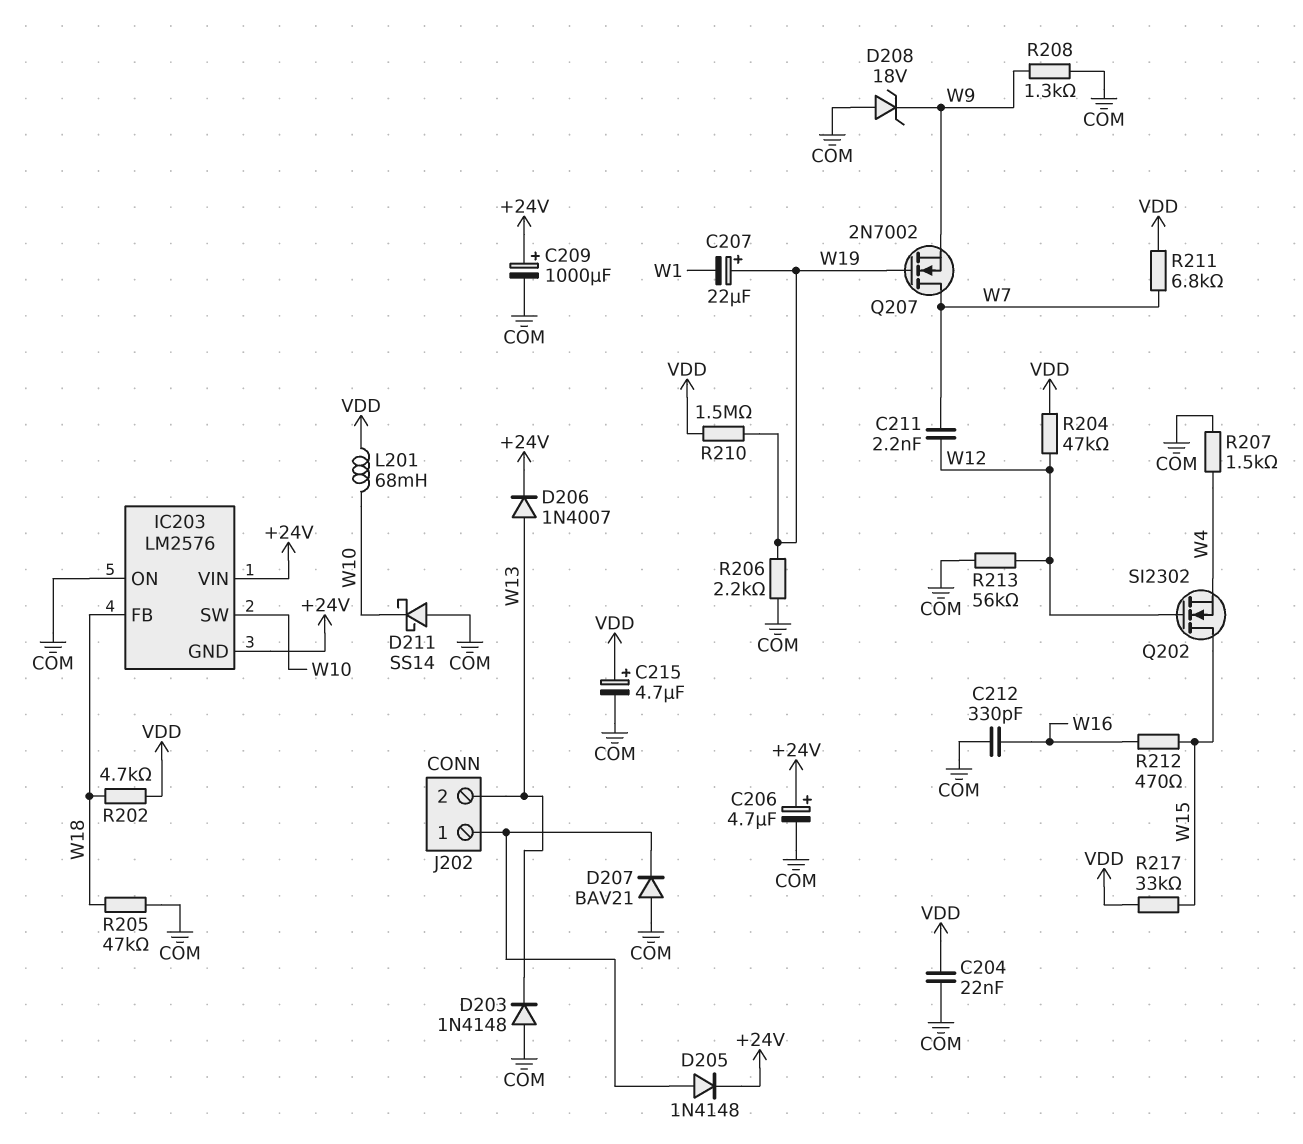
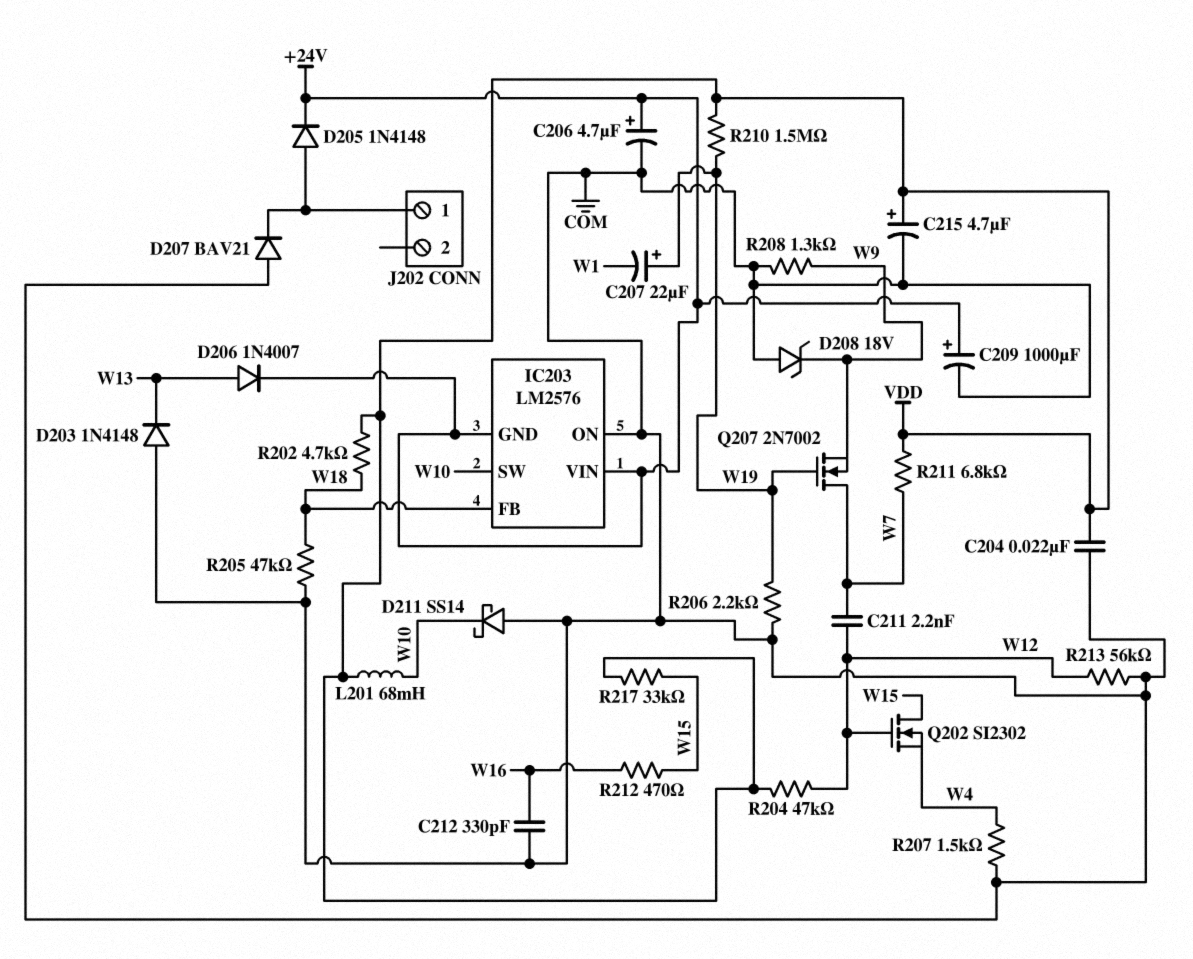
J202 pin 2: W13 -> none

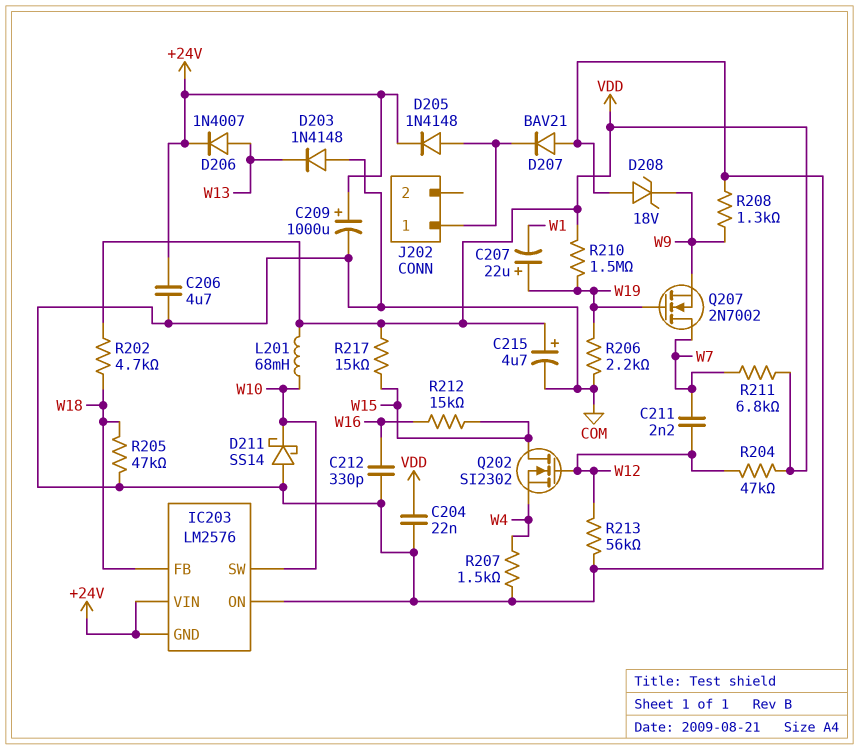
C206: 4.7uF (plus +24V, minus COM) -> 4.7uF (+24V, COM)
R212: 470 (W15, W16) -> 15k (W15, W16)
R217: 33k (VDD, W15) -> 15k (VDD, W15)

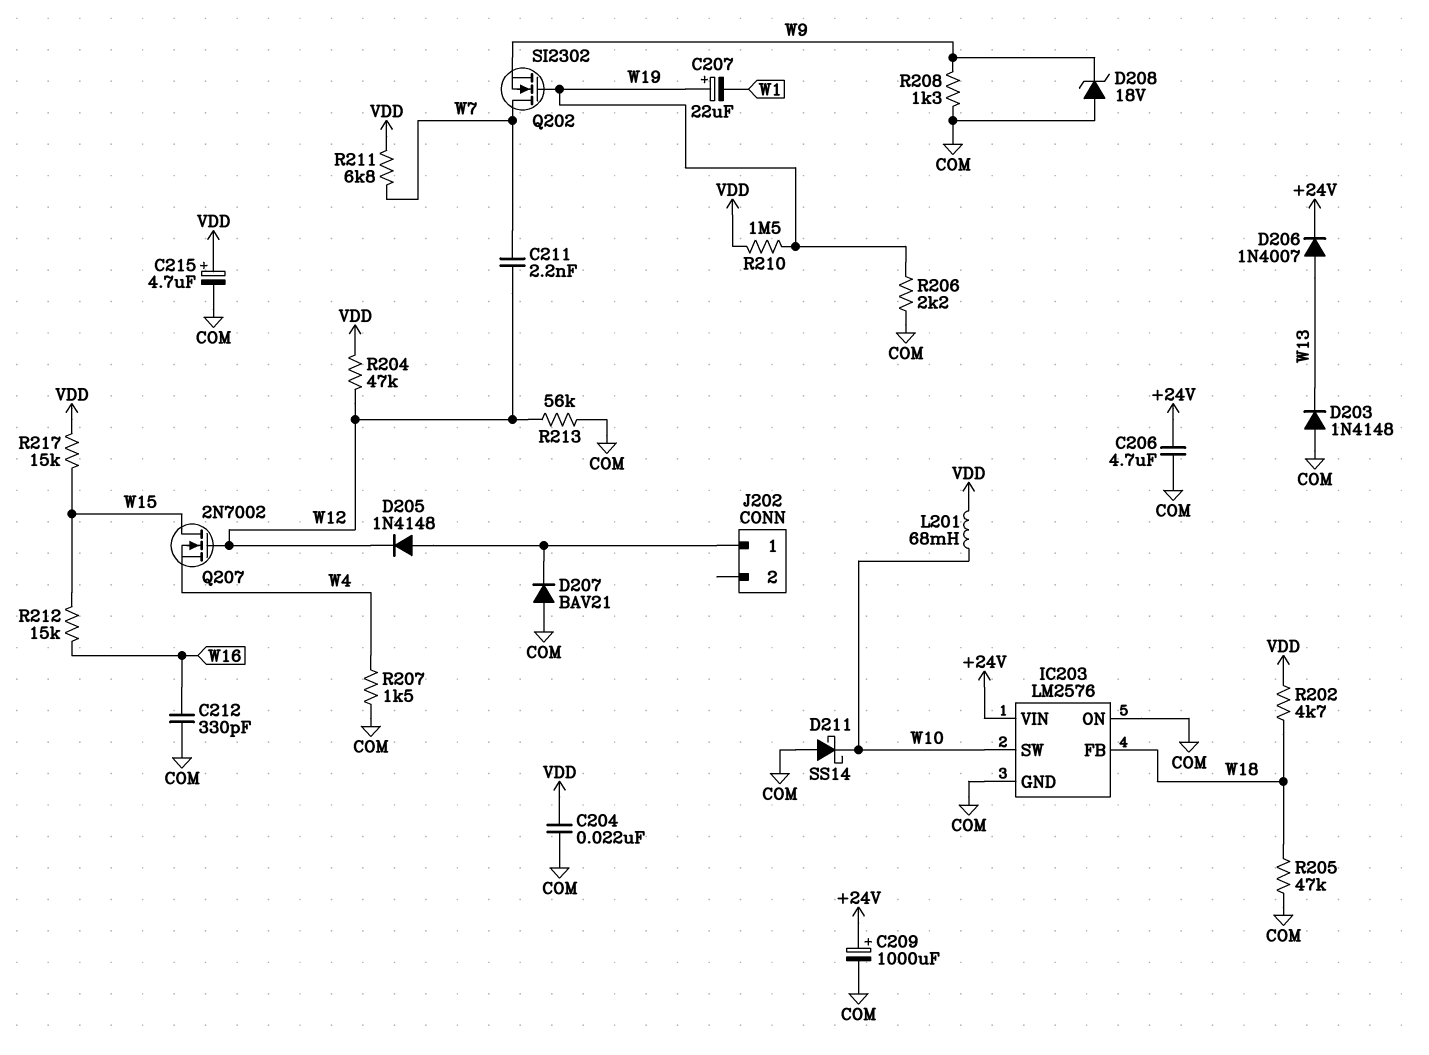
D205: diode 1N4148 (A J202/1, K +24V) -> diode 1N4148 (A J202/1, K W12)
IC203 pin GND: +24V -> COM
Q202: NMOS SI2302 (G W12, D W15, S W4) -> NMOS SI2302 (G W19, D W7, S W9)
Q207: NMOS 2N7002 (G W19, D W7, S W9) -> NMOS 2N7002 (G W12, D W15, S W4)

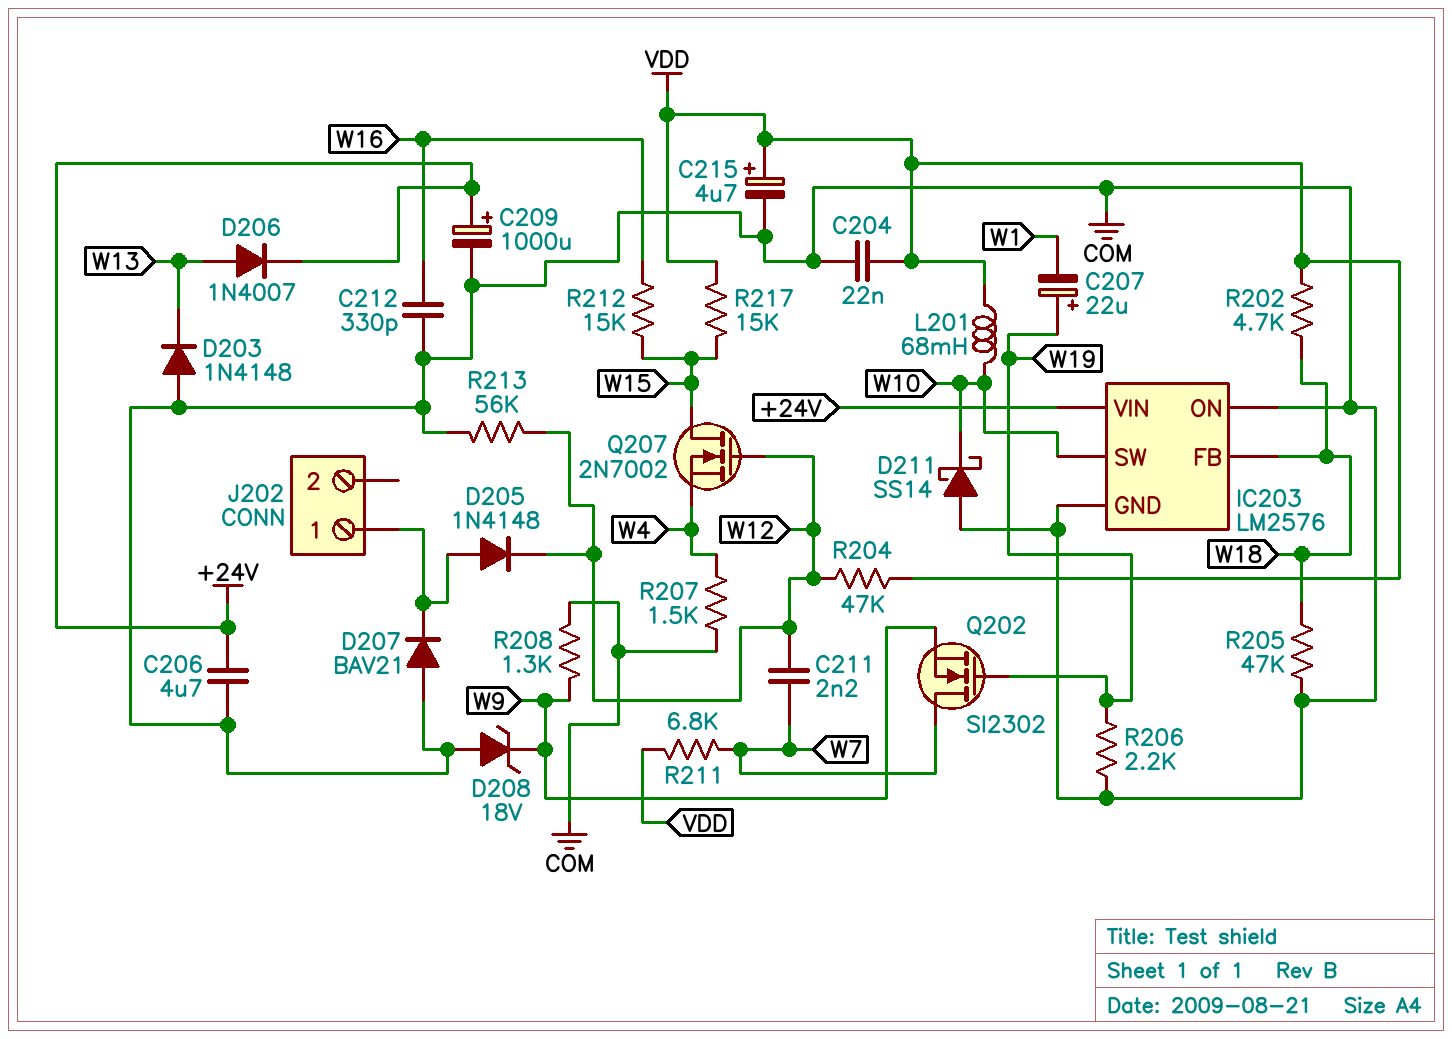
R210: 1.5M (VDD, W19) -> none

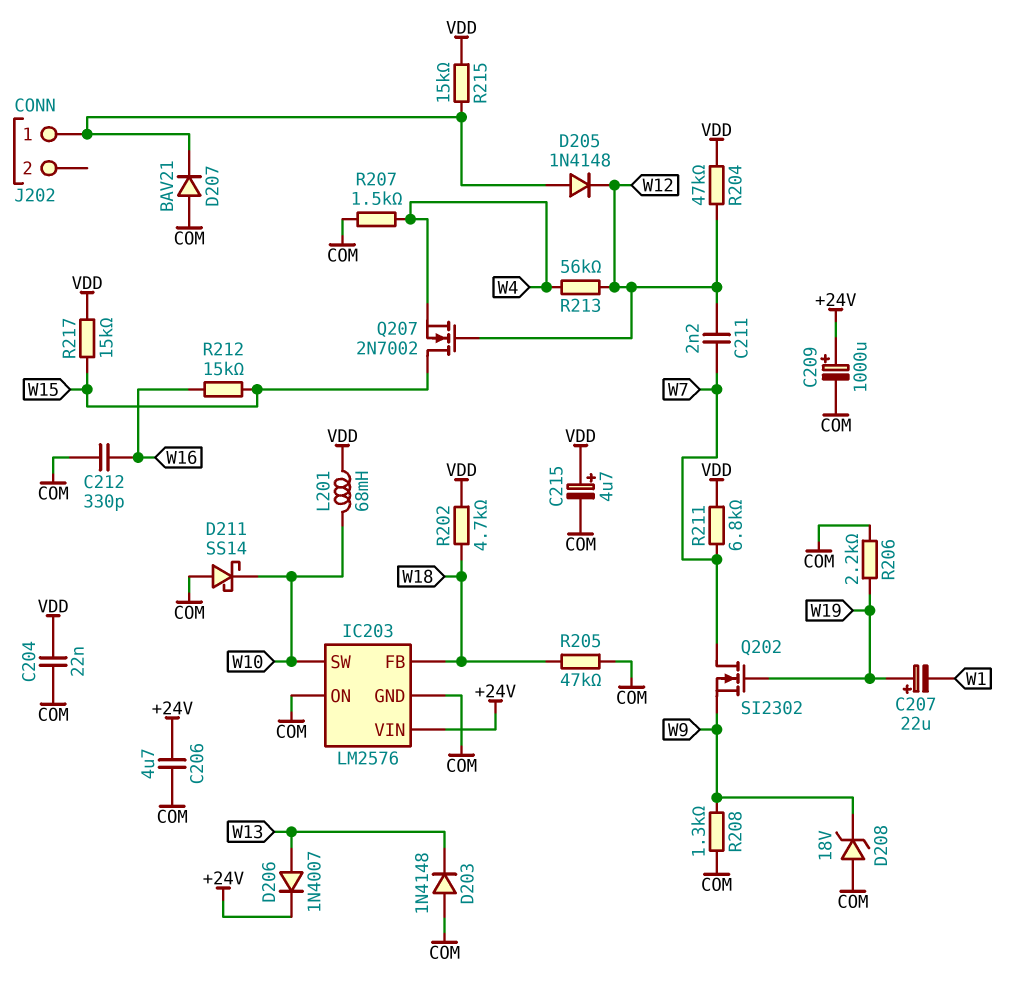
R213: 56k (COM, W12) -> 56k (W4, W12)
R215: none -> 15k (J202/1, VDD)

